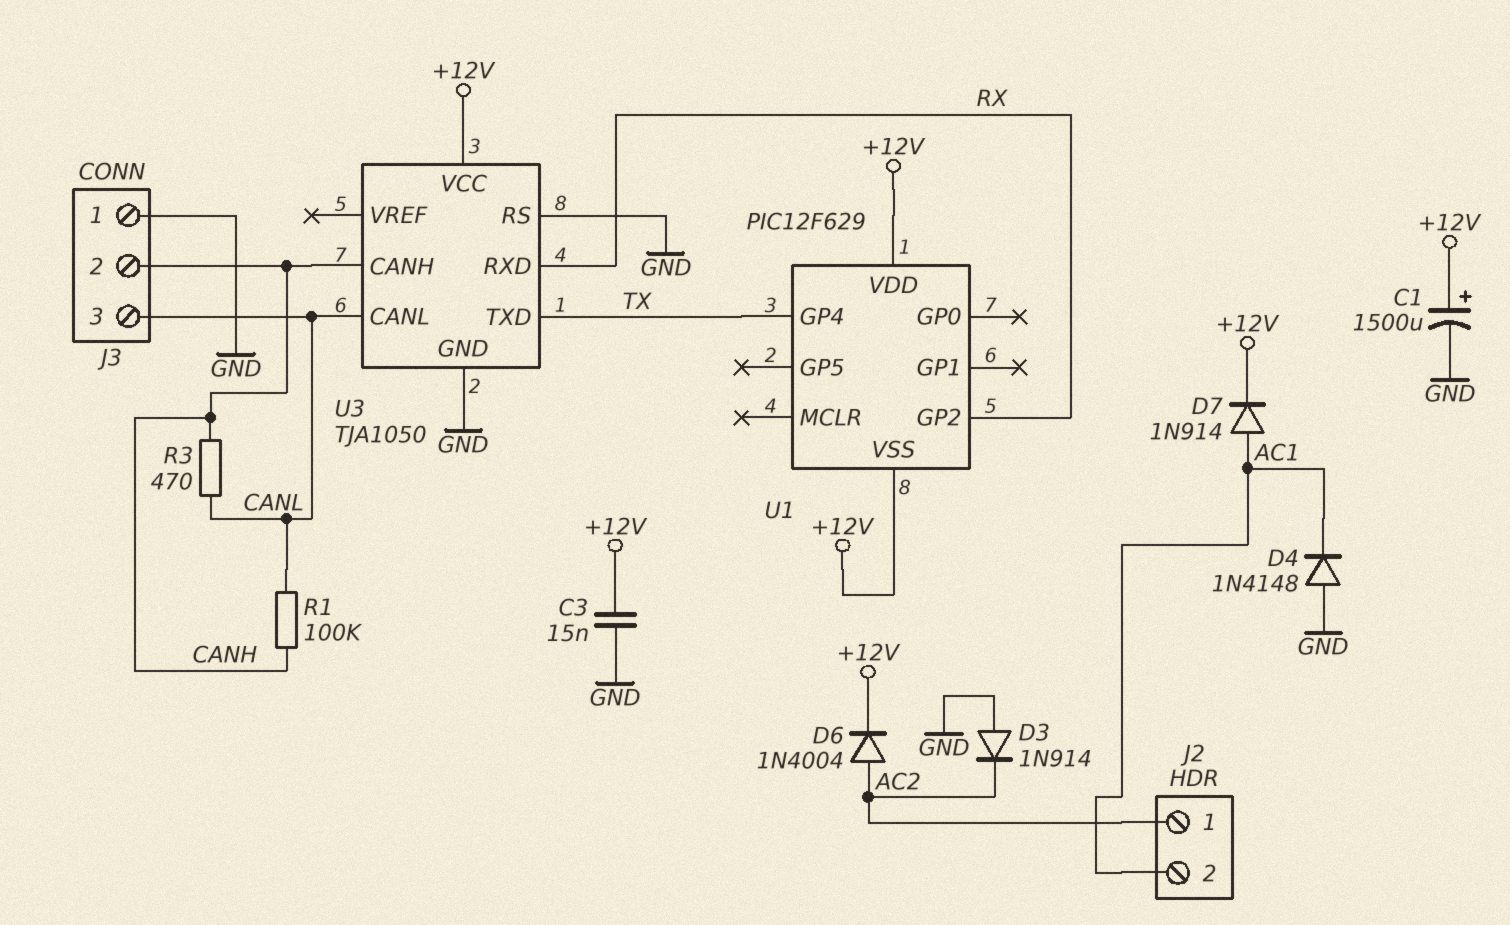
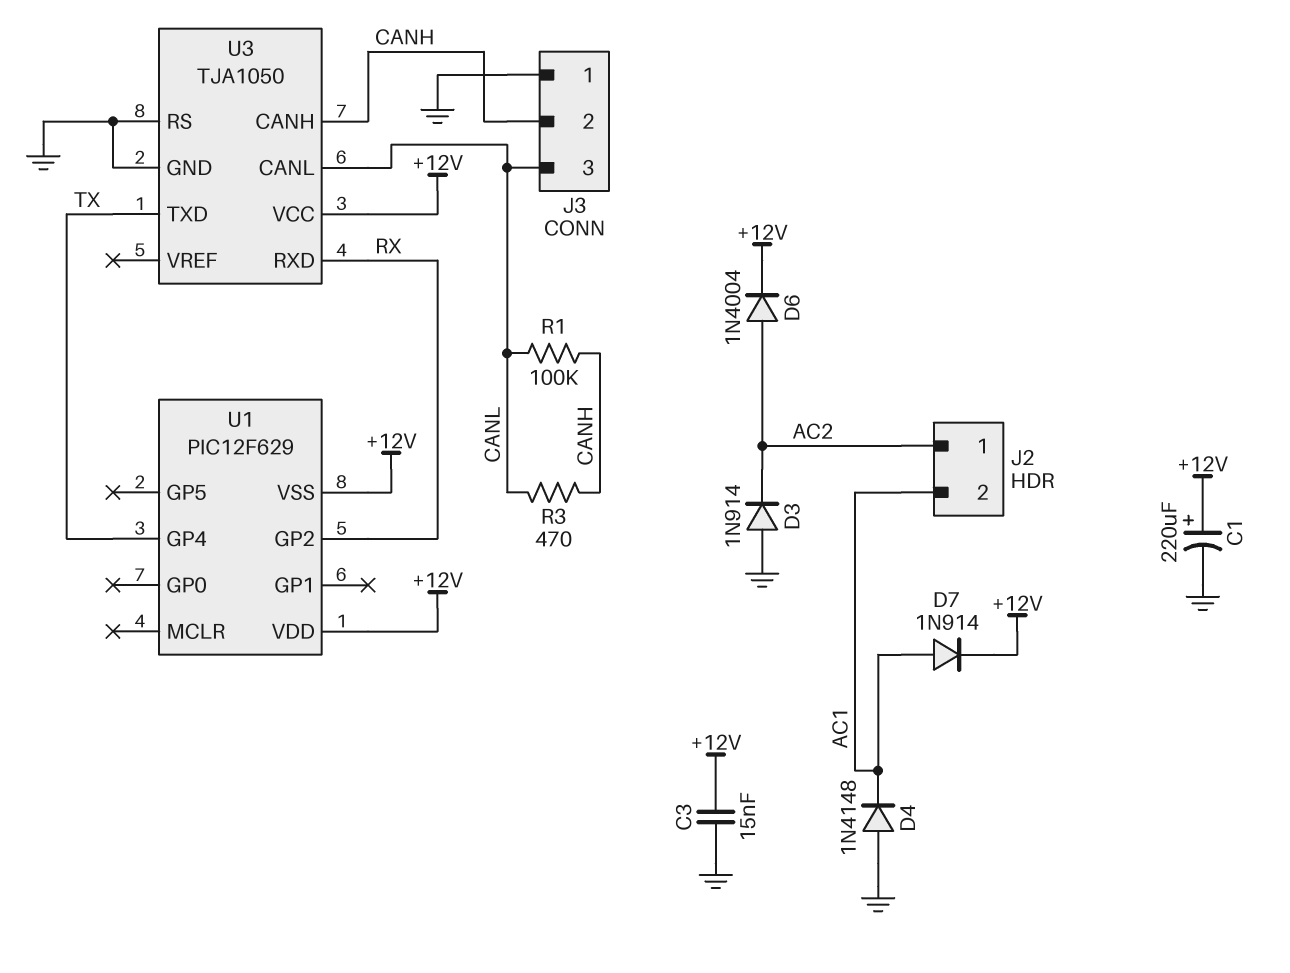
C1: 1500uF (plus +12V, minus GND) -> 220uF (plus +12V, minus GND)

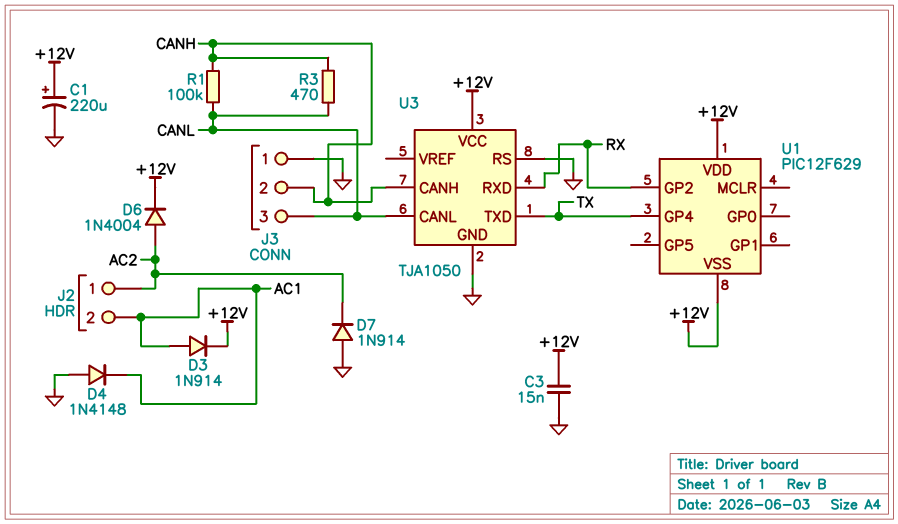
D3: diode 1N914 (A GND, K AC2) -> diode 1N914 (A AC1, K +12V)
D7: diode 1N914 (A AC1, K +12V) -> diode 1N914 (A GND, K AC2)

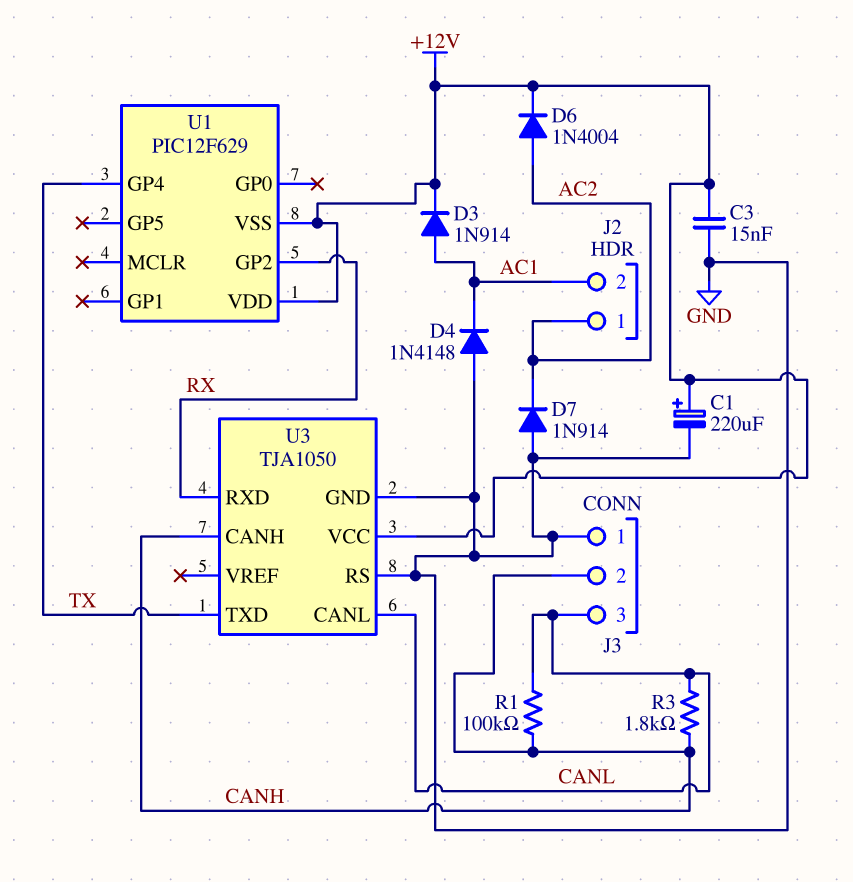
R3: 470 (CANH, CANL) -> 1.8k (CANH, CANL)

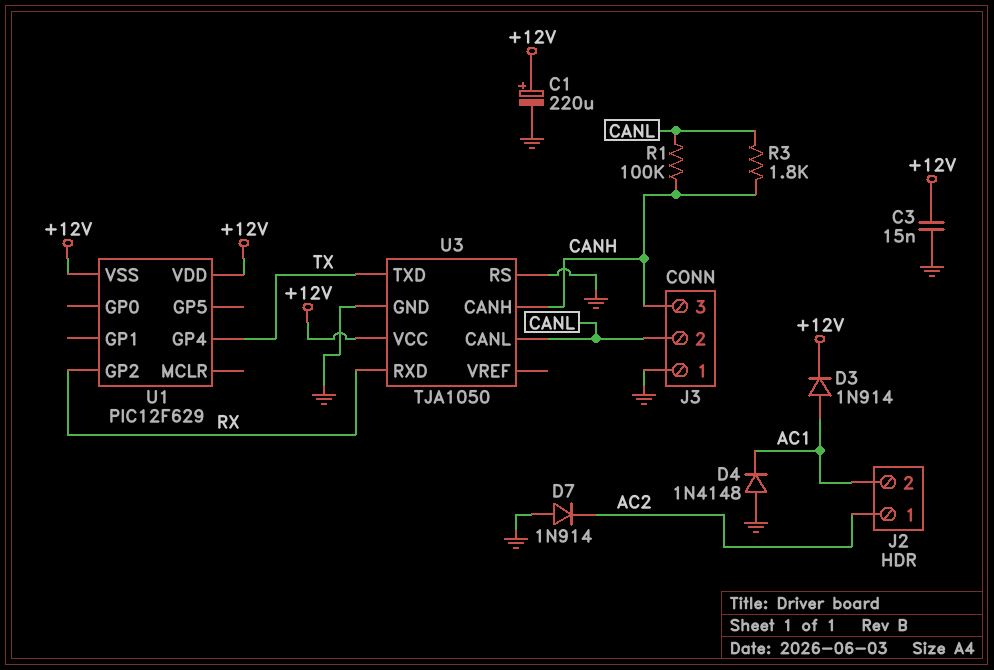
D6: diode 1N4004 (A AC2, K +12V) -> none
J3 pin 2: CANH -> CANL
J3 pin 3: CANL -> CANH

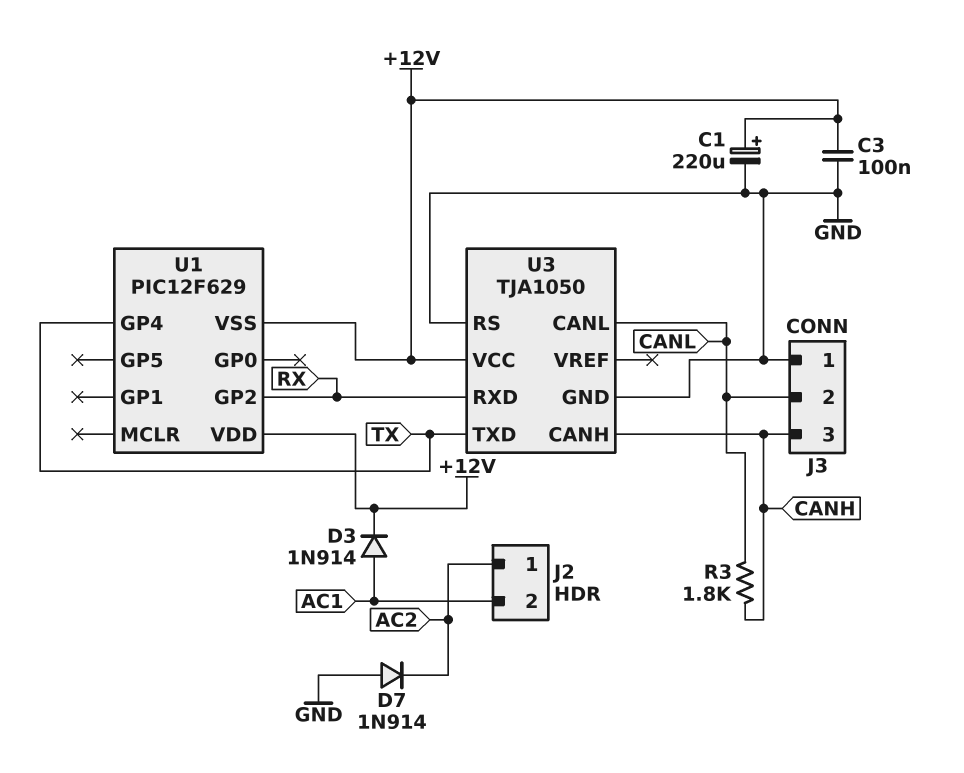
C3: 15nF (+12V, GND) -> 100nF (+12V, GND)
D4: diode 1N4148 (A GND, K AC1) -> none
R1: 100k (CANH, CANL) -> none

